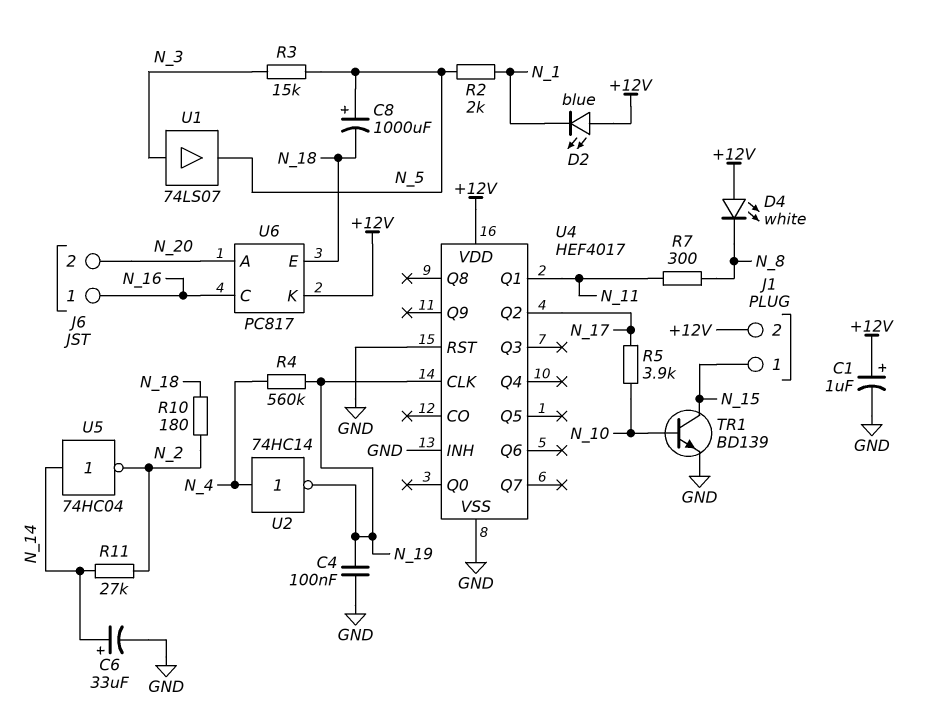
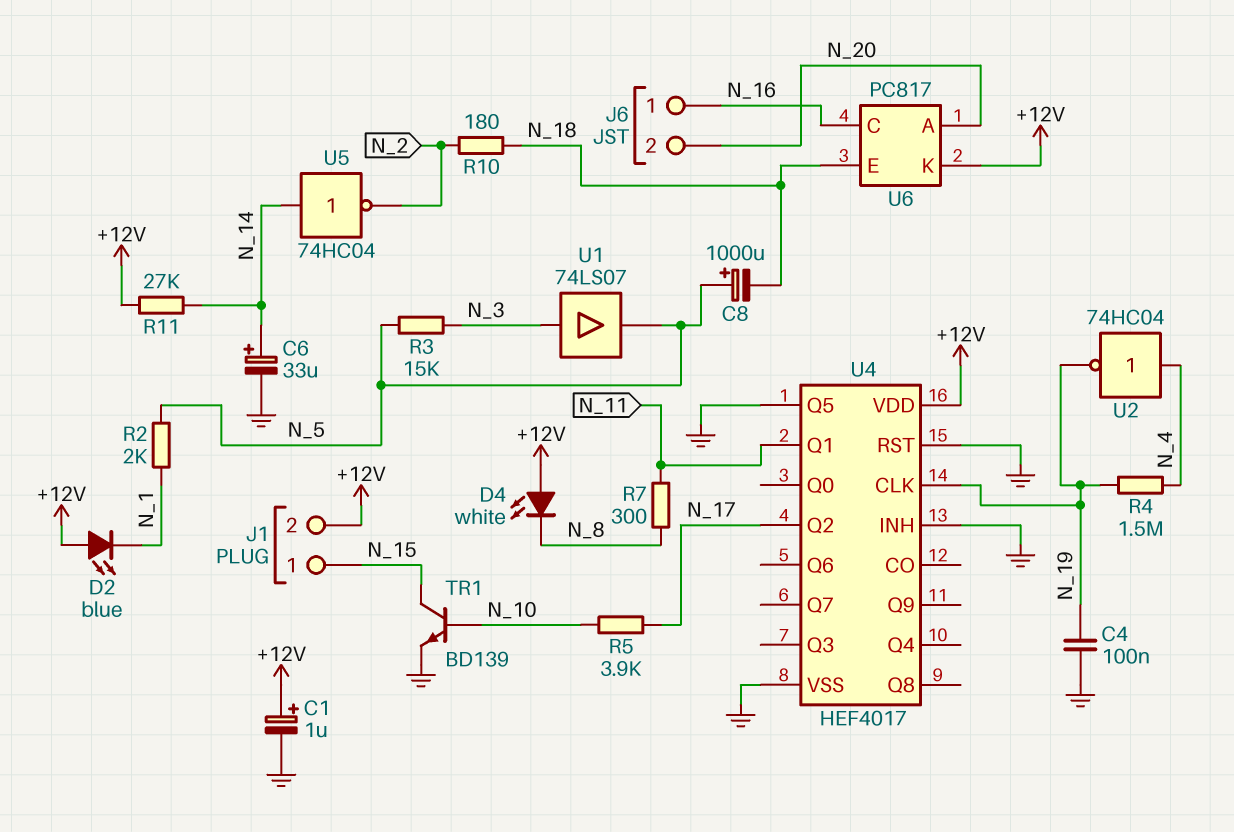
R4: 560k (N_4, N_19) -> 1.5M (N_4, N_19)
R11: 27k (N_2, N_14) -> 27k (+12V, N_14)
U2: NOT 74HC14 (in N_4, out N_19) -> NOT 74HC04 (in N_4, out N_19)
U4 pin Q5: none -> GND

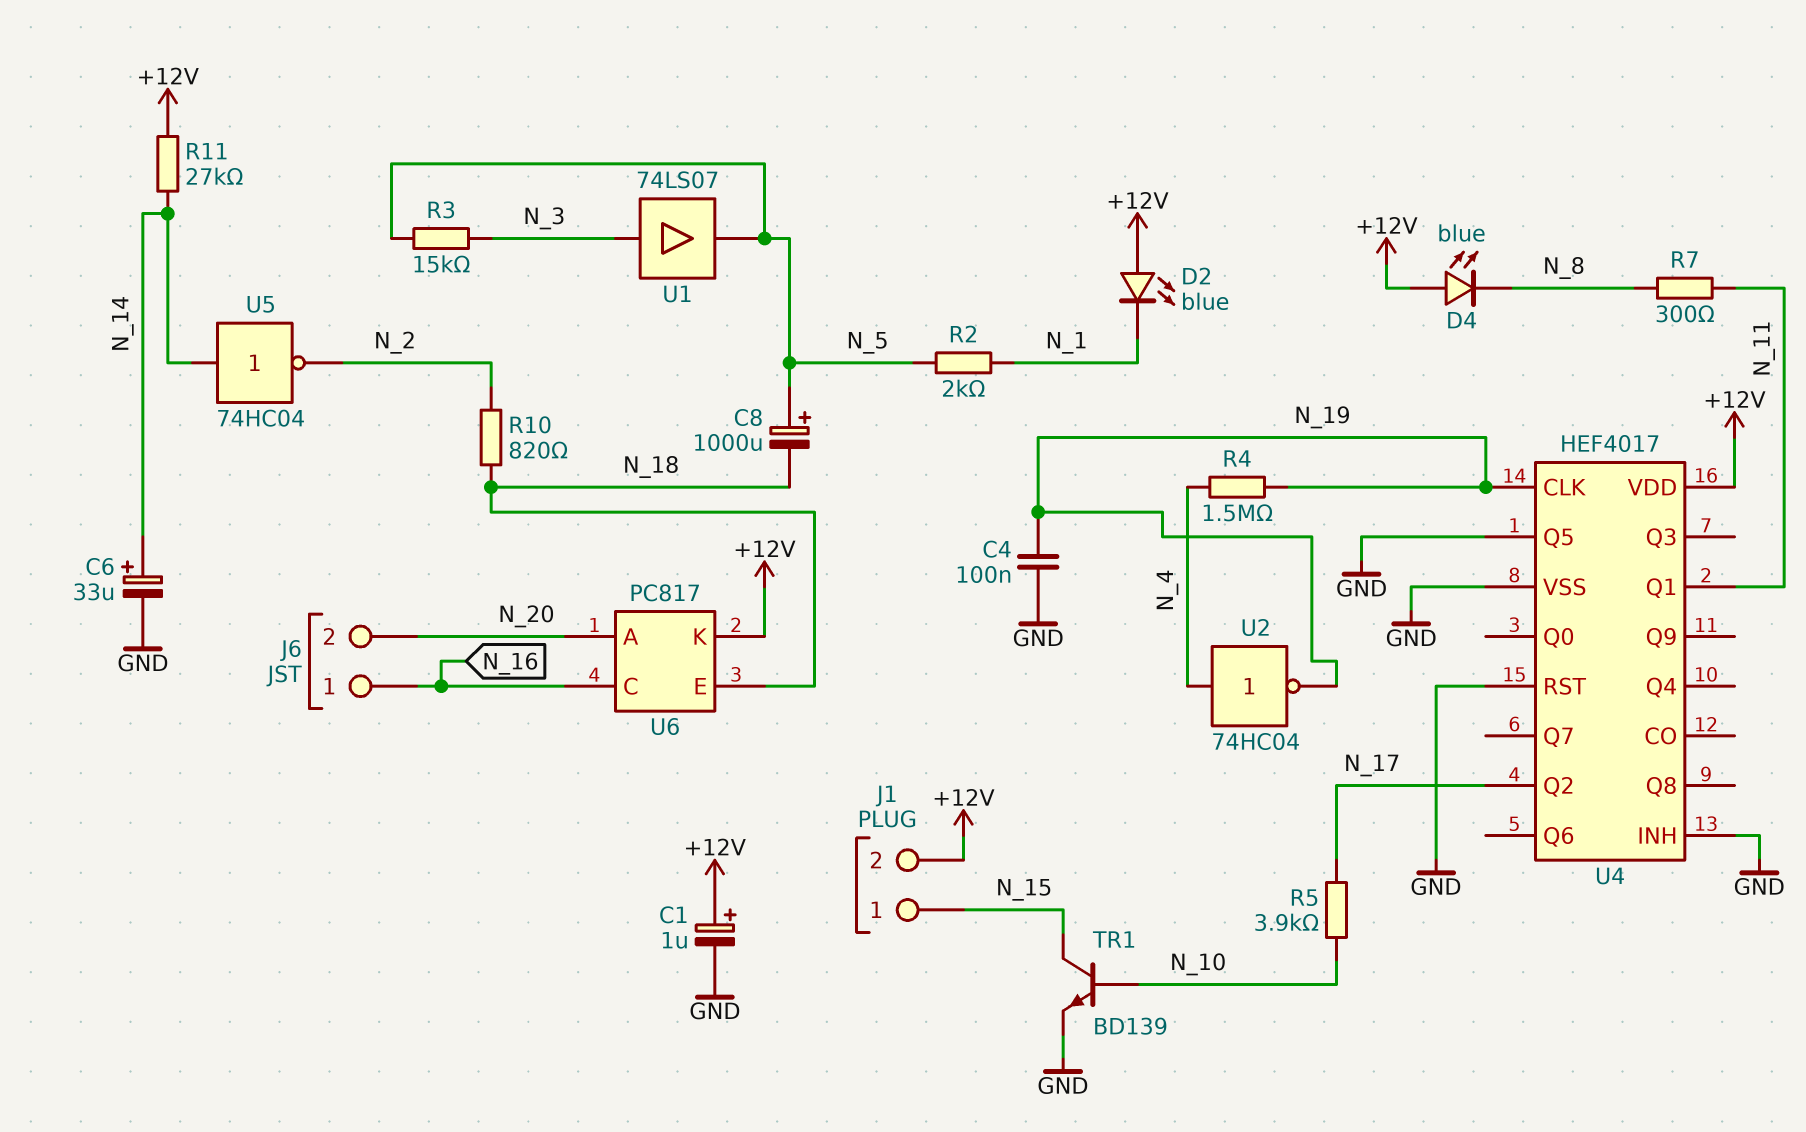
D4: LED white (A +12V, K N_8) -> LED blue (A +12V, K N_8)
R10: 180 (N_2, N_18) -> 820 (N_2, N_18)

